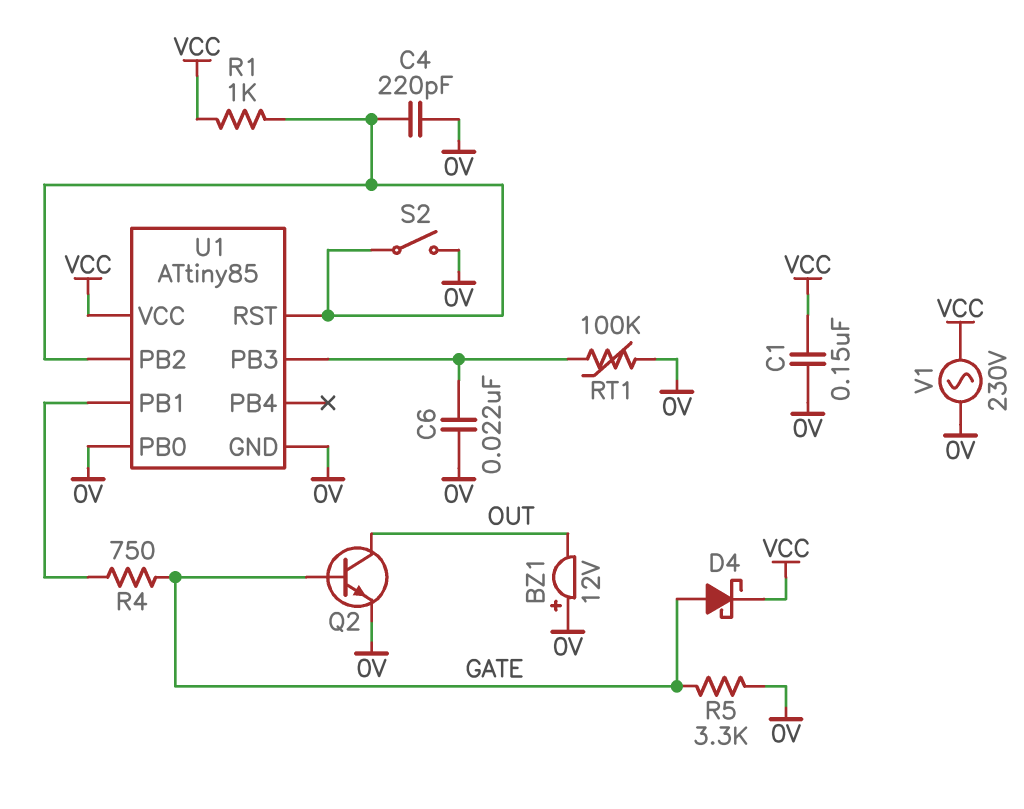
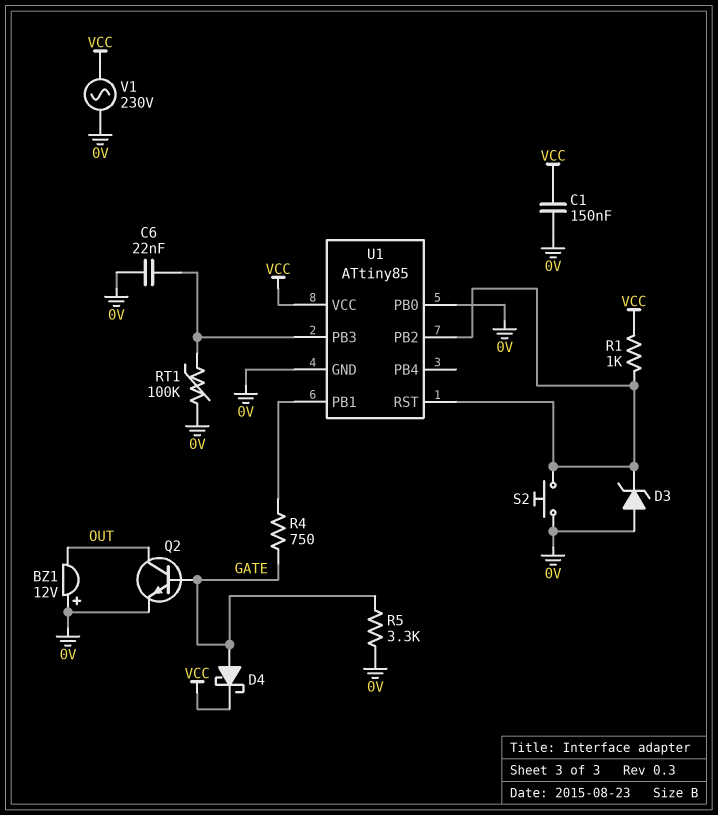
C4: 220pF (0V, U1/PB2) -> none
D3: none -> zener (A 0V, K U1/PB2)
S2: switch (0V, U1/PB2) -> button (0V, U1/PB2)

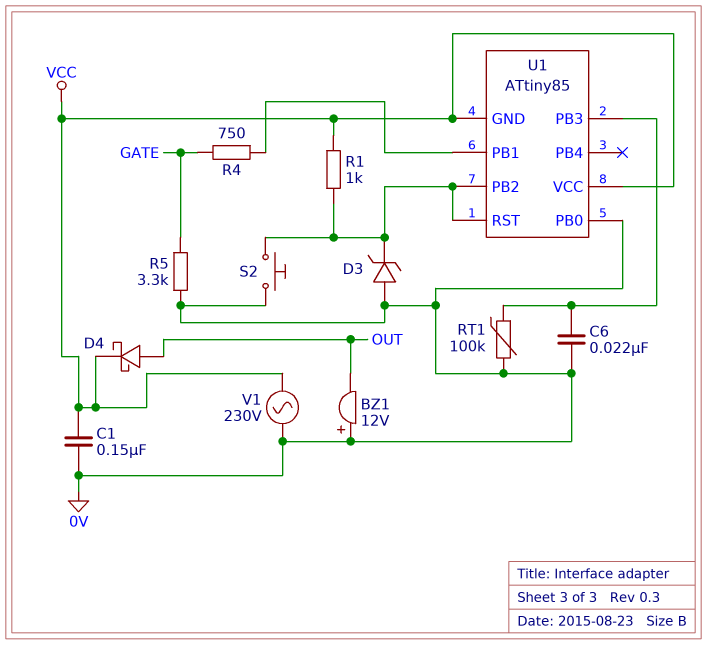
D4: schottky (A GATE, K VCC) -> schottky (A OUT, K VCC)
Q2: NPN (B GATE, C OUT, E 0V) -> none
U1 pin GND: 0V -> VCC

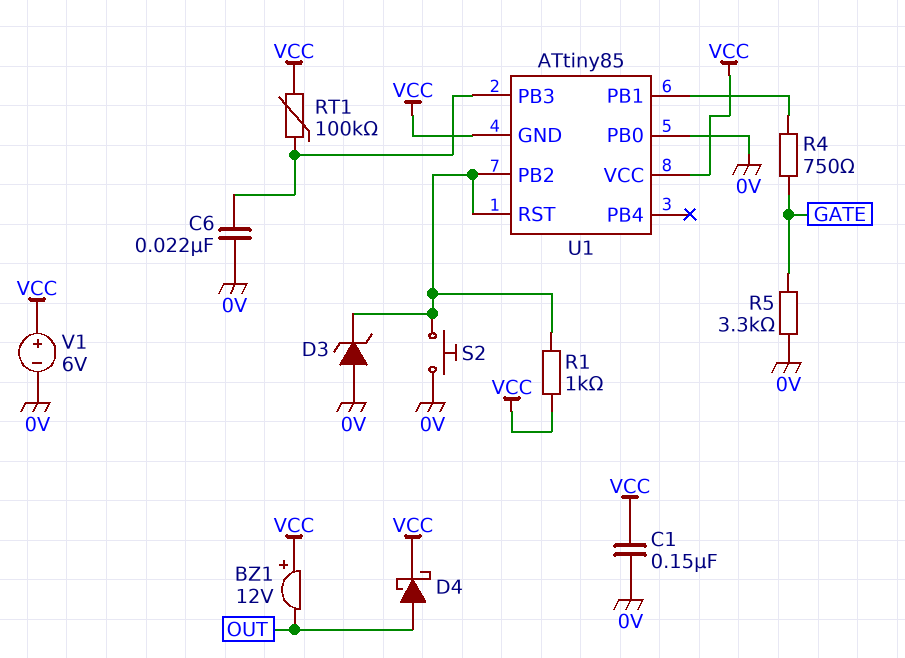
BZ1: buzzer 12V (plus 0V, minus OUT) -> buzzer 12V (plus VCC, minus OUT)
RT1: 100k (0V, U1/PB3) -> 100k (U1/PB3, VCC)
V1: AC 230V (0V, VCC) -> 6V (plus VCC, minus 0V)

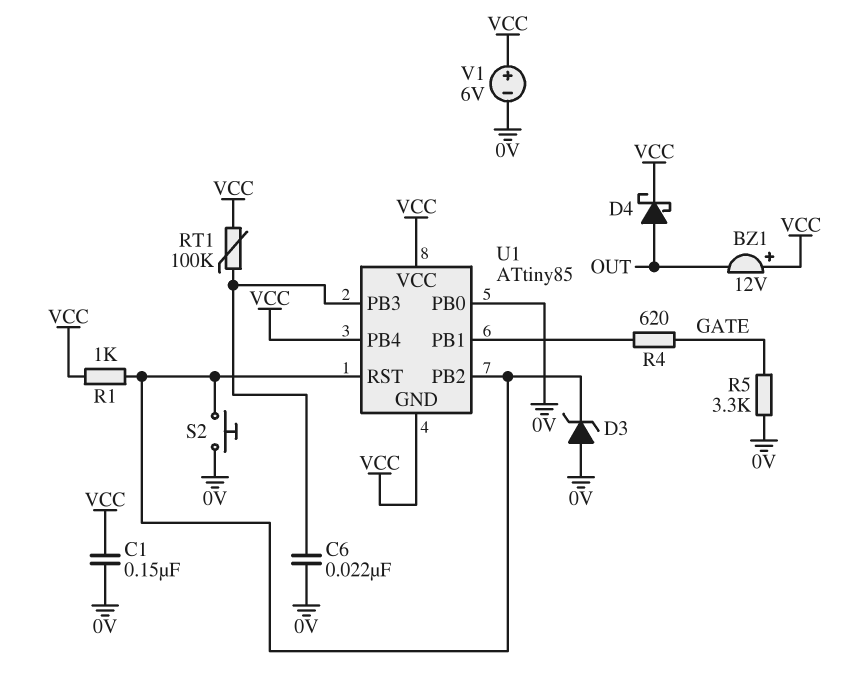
R4: 750 (GATE, U1/PB1) -> 620 (GATE, U1/PB1)
U1 pin PB4: none -> VCC

